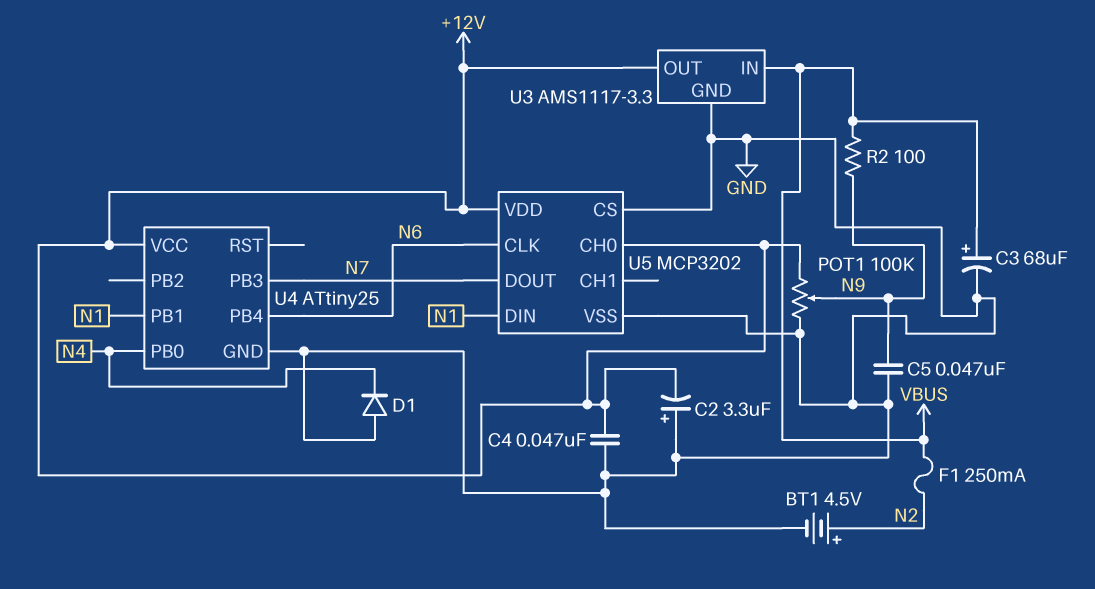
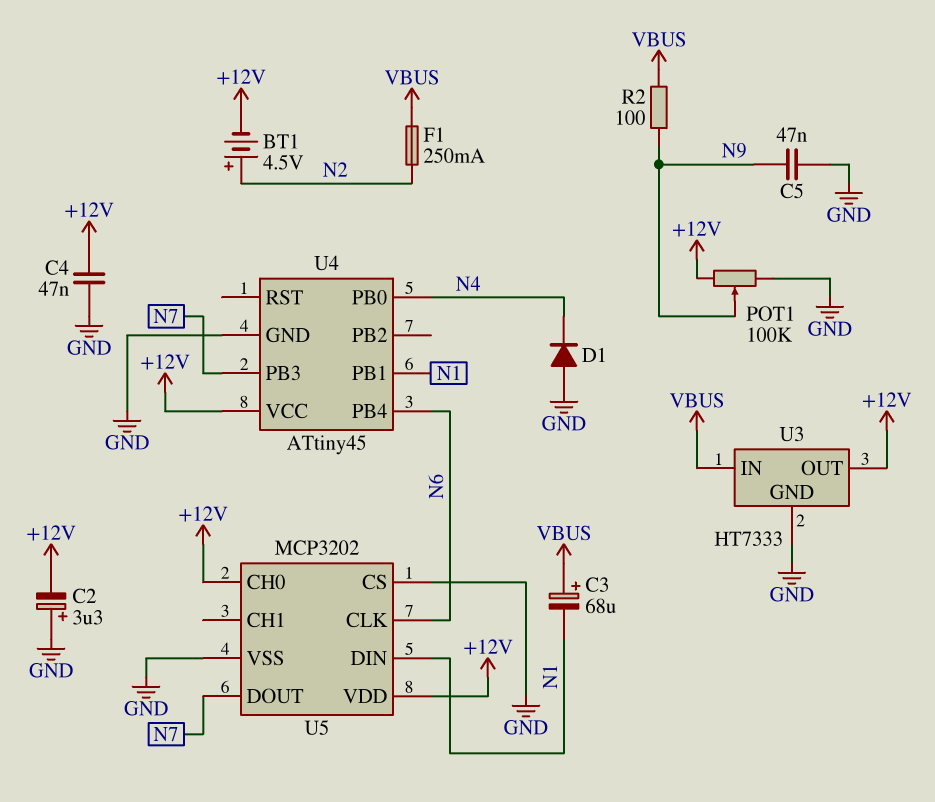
BT1: 4.5V (plus N2, minus GND) -> 4.5V (plus N2, minus +12V)
C3: 68uF (plus VBUS, minus GND) -> 68uF (plus VBUS, minus N1)
U3: AMS1117-3.3 -> HT7333
U4: ATtiny25 -> ATtiny45

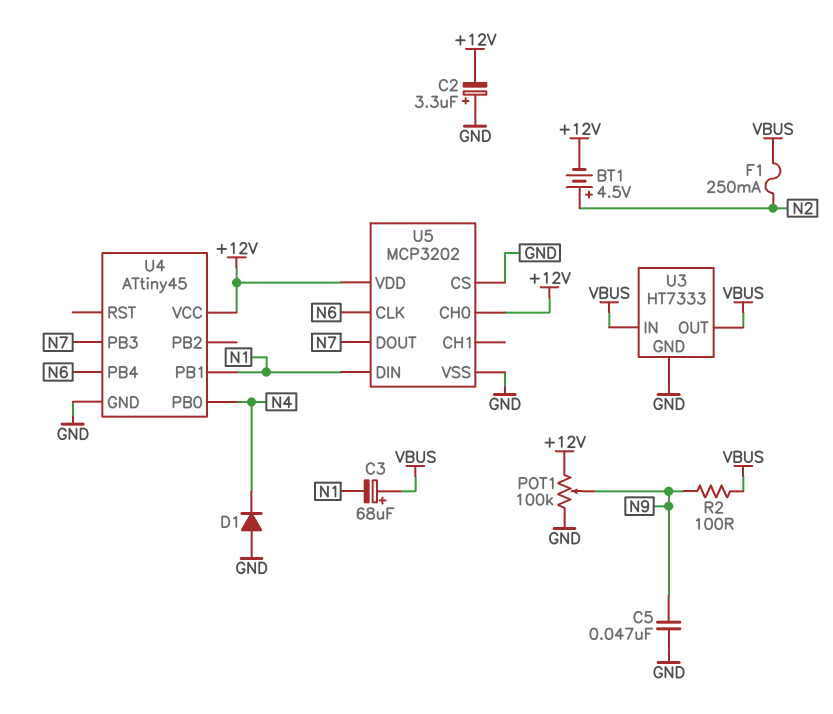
C4: 47nF (+12V, GND) -> none
U3 pin OUT: +12V -> VBUS

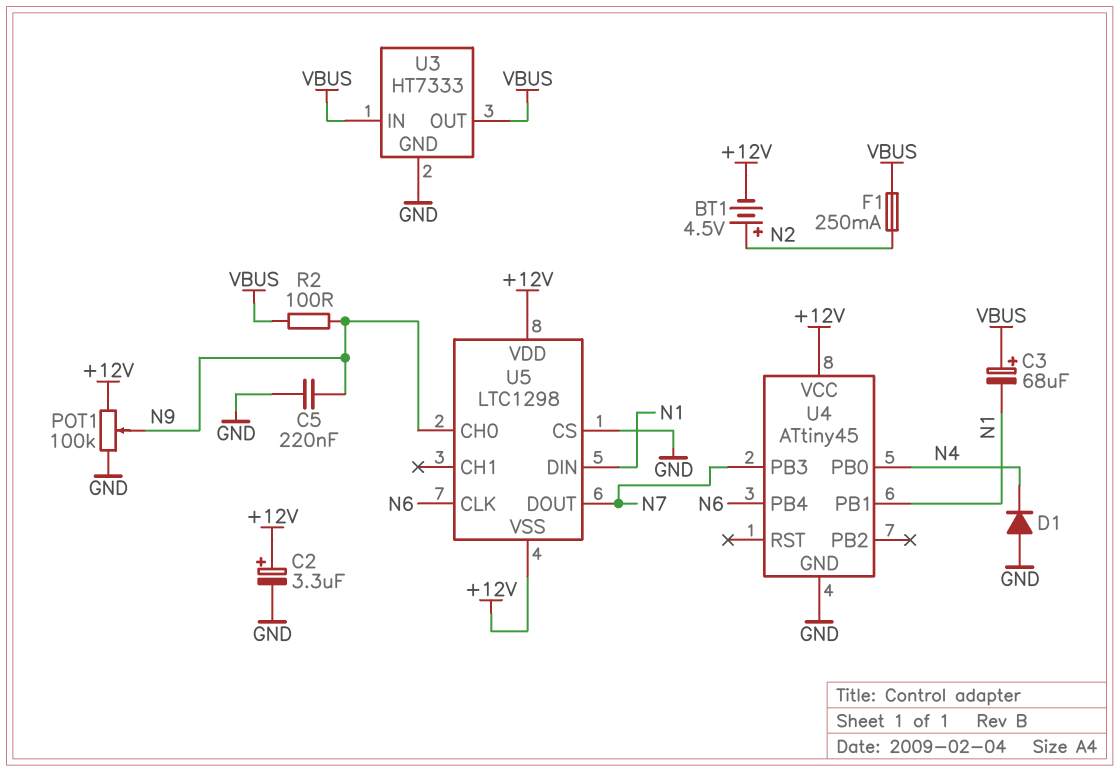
C2: 3.3uF (plus GND, minus +12V) -> 3.3uF (plus +12V, minus GND)
C5: 47nF (GND, N9) -> 220nF (GND, N9)
U5: MCP3202 -> LTC1298
U5 pin CH0: +12V -> N9
U5 pin VSS: GND -> +12V

